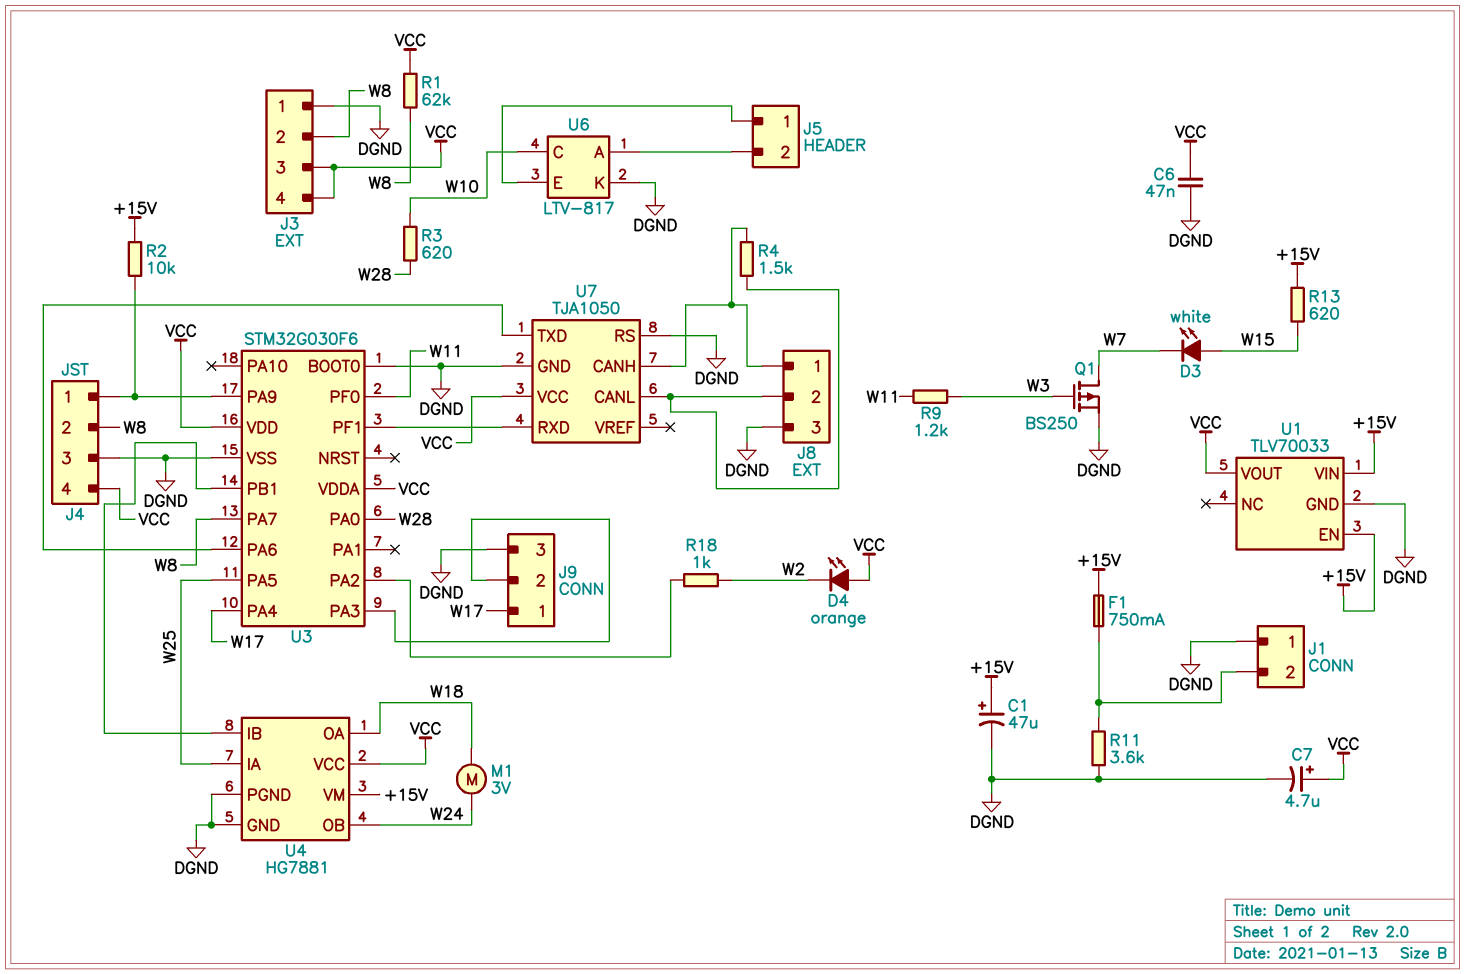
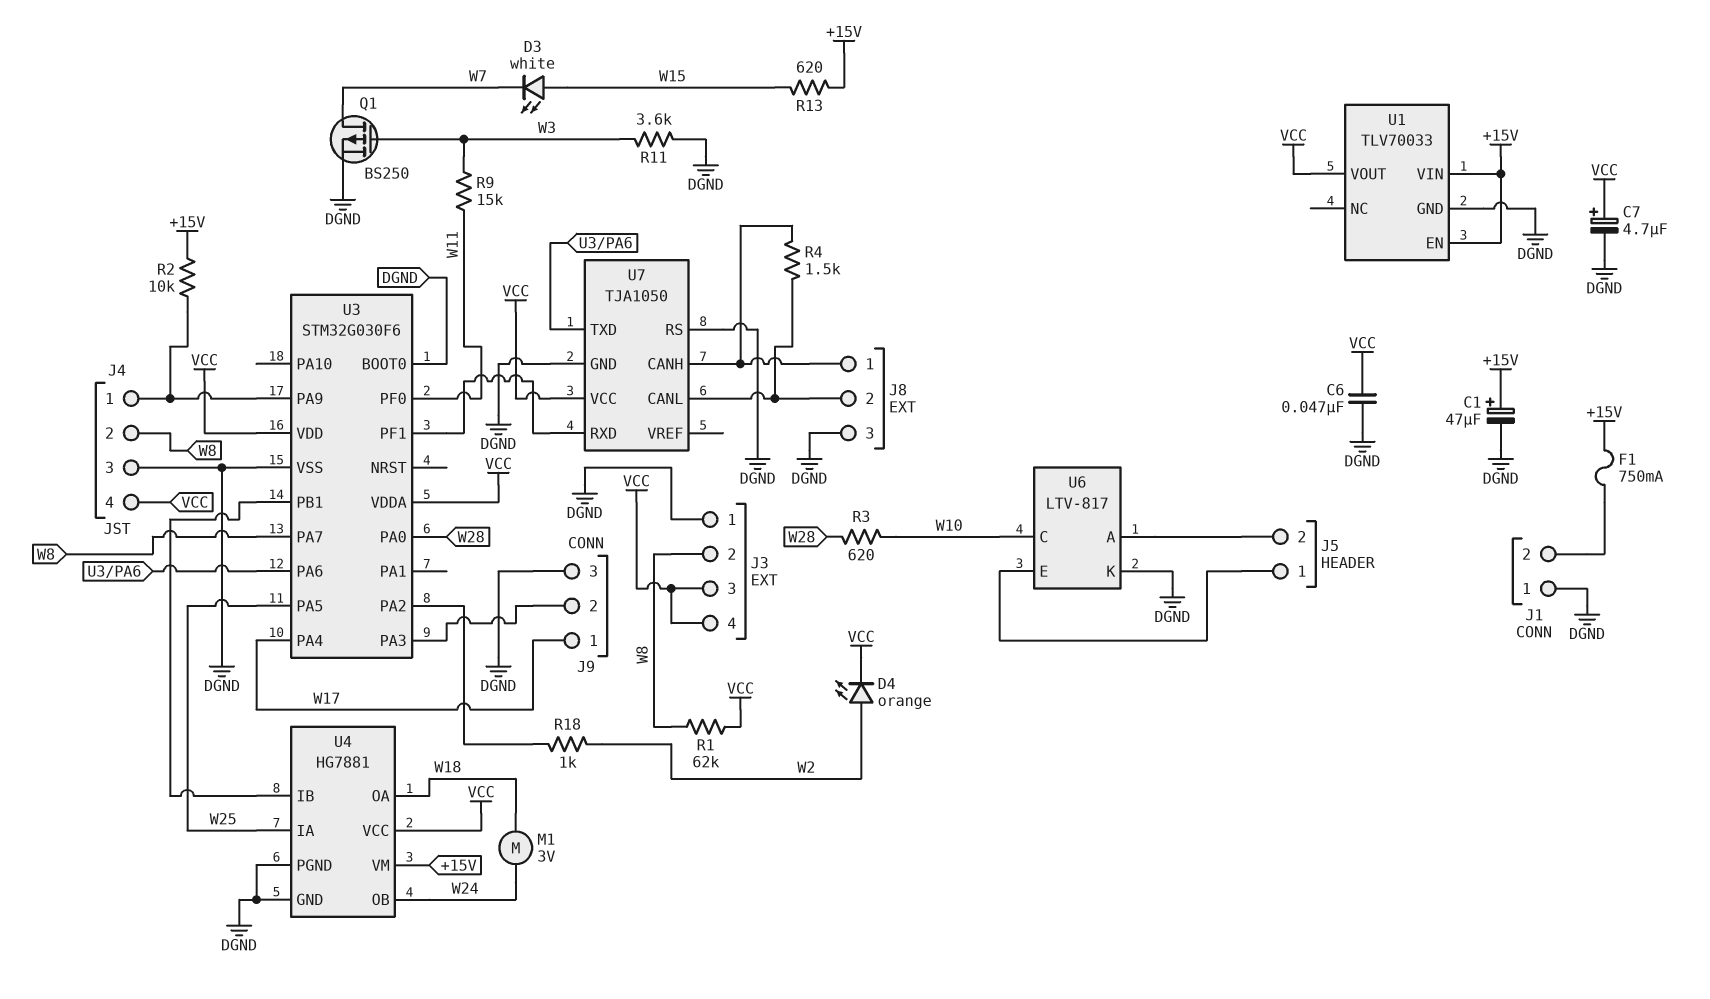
D4: LED orange (A VCC, K W2) -> LED orange (A W2, K VCC)
R9: 1.2k (W3, W11) -> 15k (W3, W11)
R11: 3.6k (DGND, J1/2) -> 3.6k (DGND, W3)

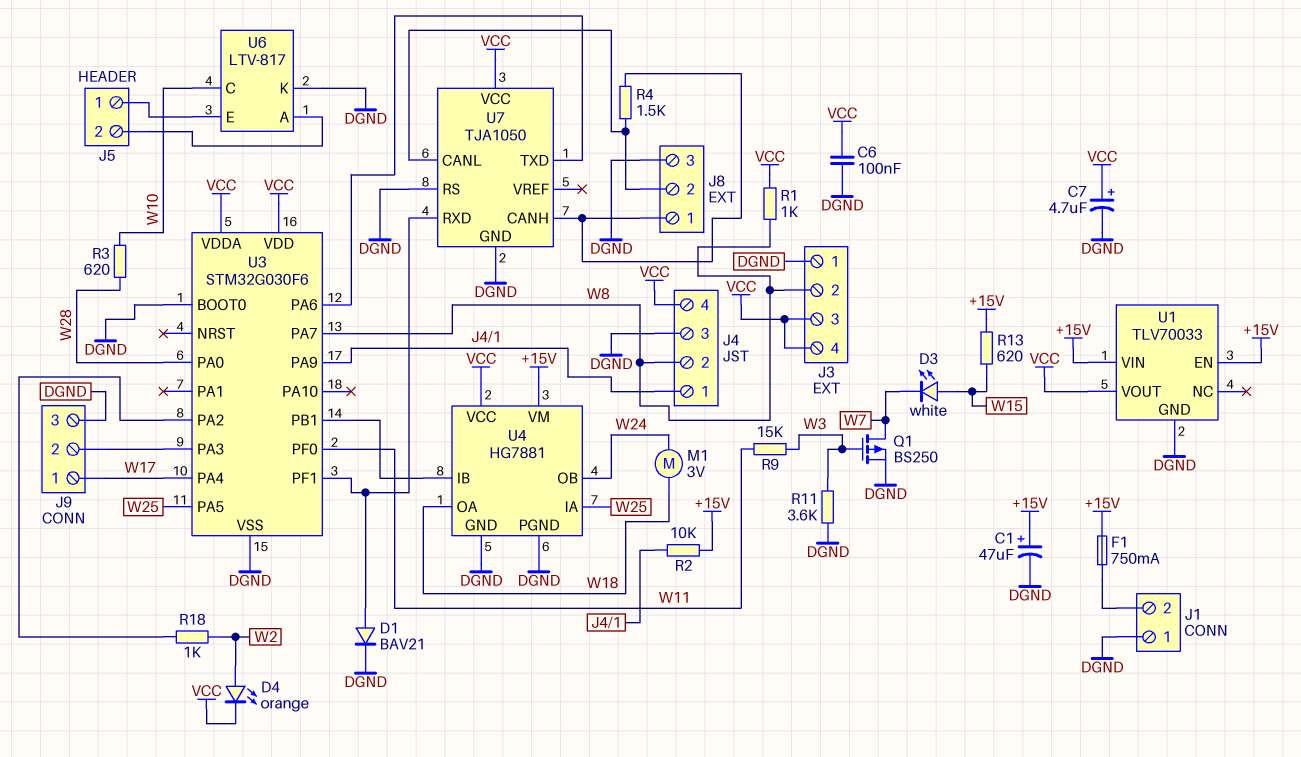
C6: 47nF (DGND, VCC) -> 100nF (DGND, VCC)
D1: none -> diode BAV21 (A U3/PF1, K DGND)
R1: 62k (VCC, W8) -> 1k (VCC, W8)

